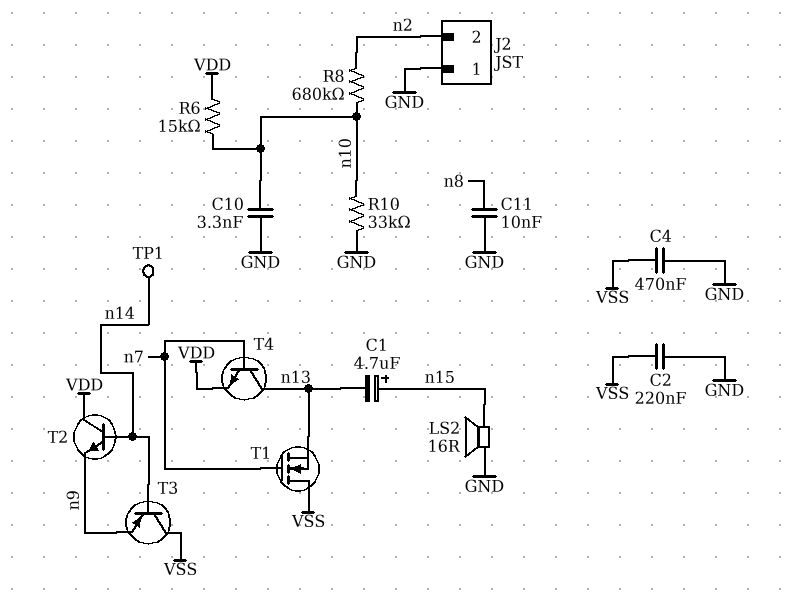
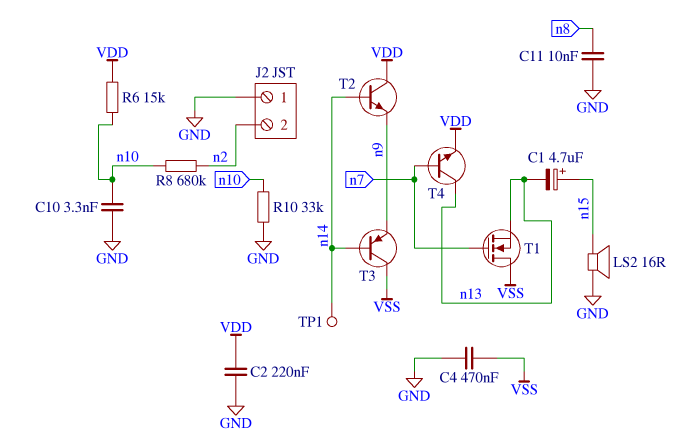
C2: 220nF (GND, VSS) -> 220nF (GND, VDD)

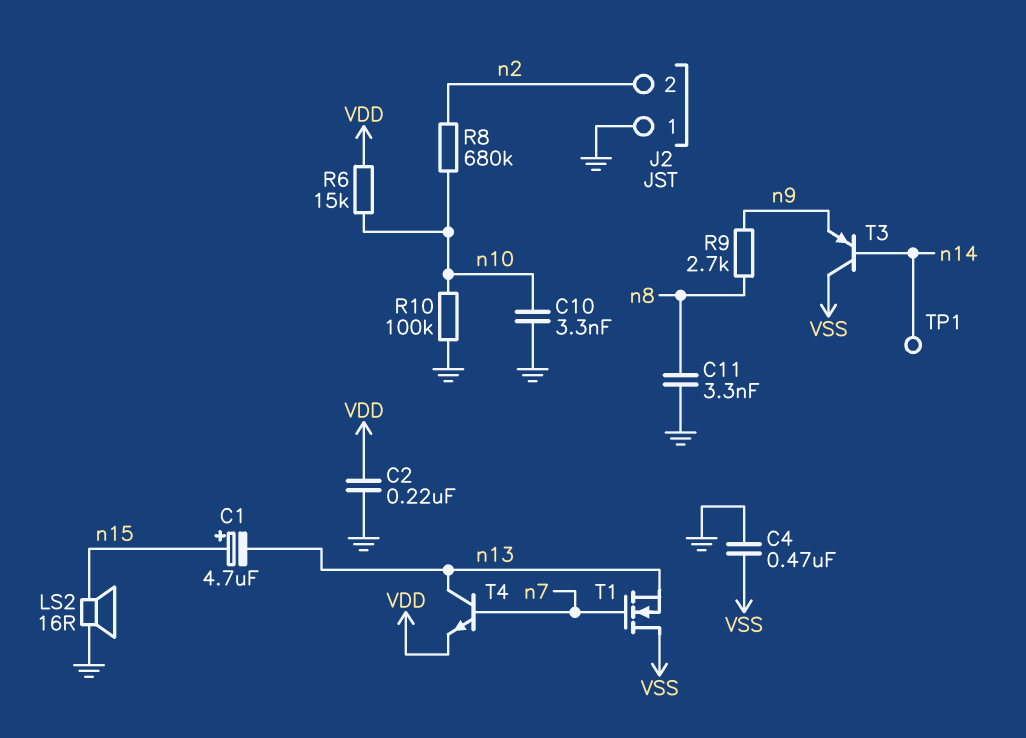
C11: 10nF (GND, n8) -> 3.3nF (GND, n8)
R9: none -> 2.7k (n8, n9)
R10: 33k (GND, n10) -> 100k (GND, n10)
T2: NPN (B n14, C VDD, E n9) -> none

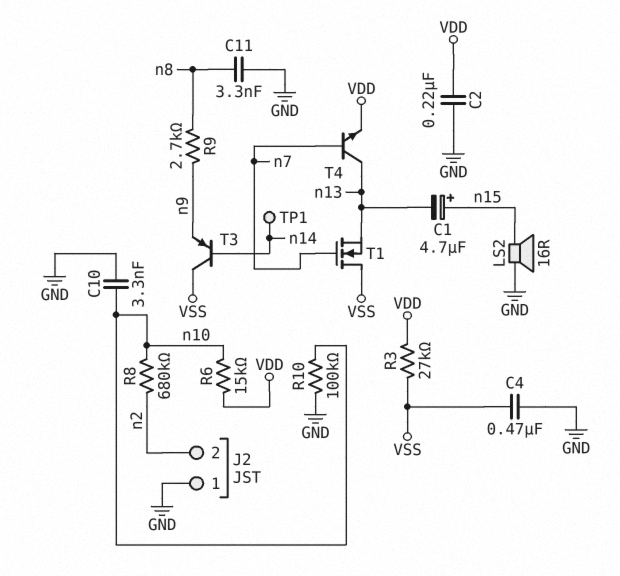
R3: none -> 27k (VDD, VSS)

